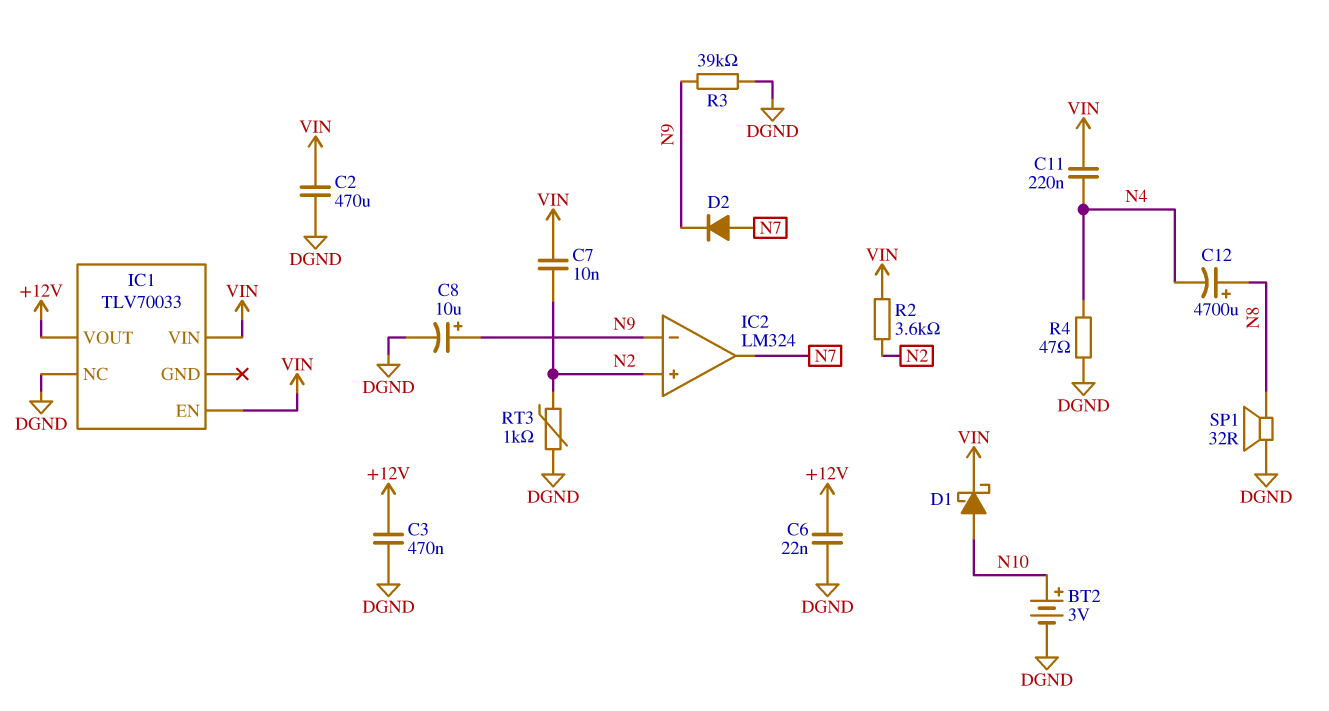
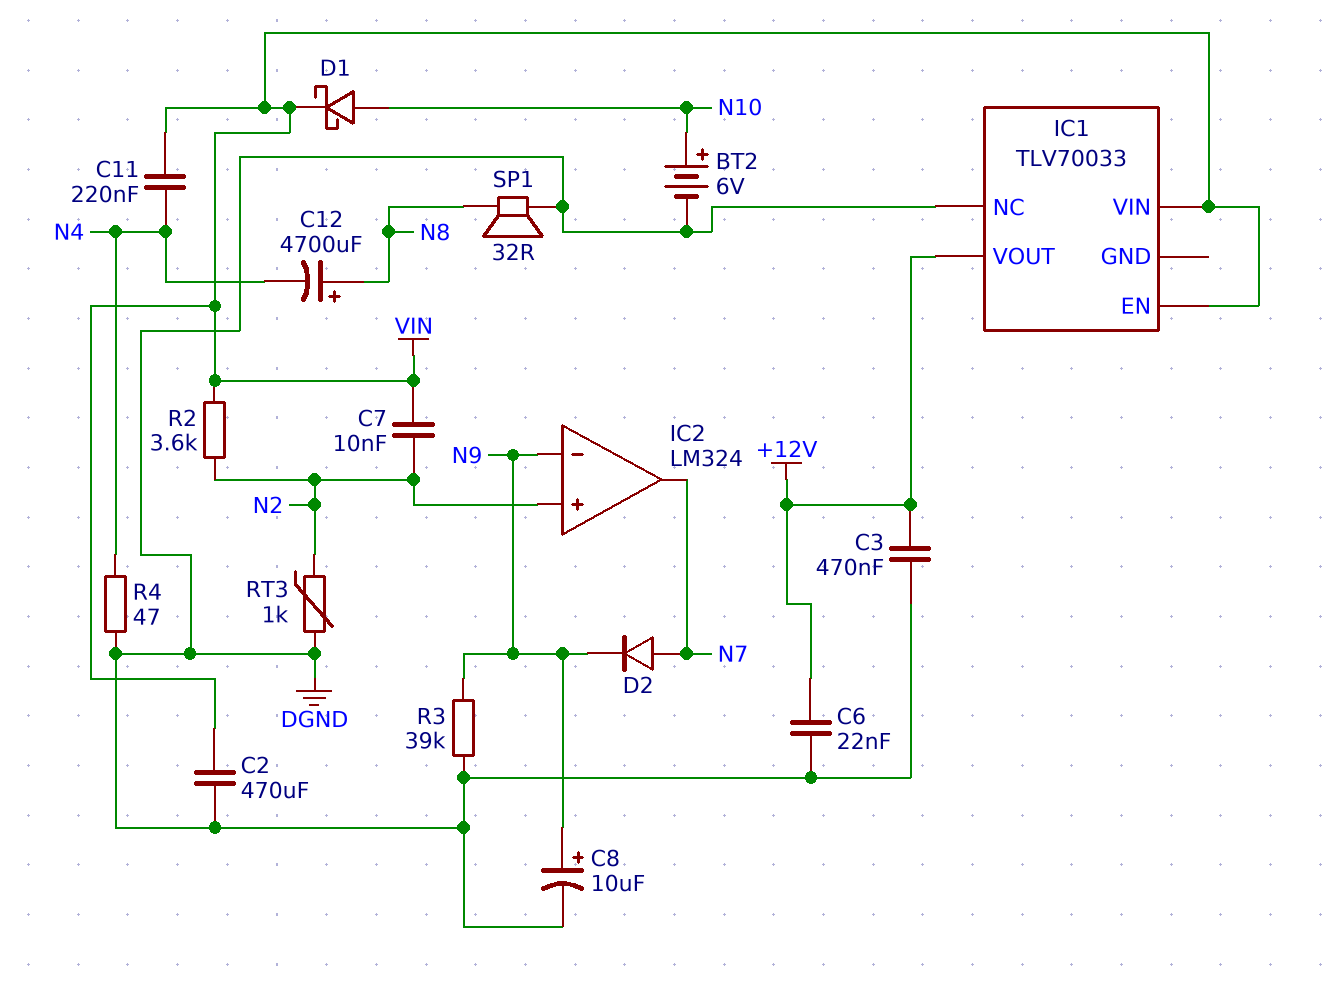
BT2: 3V (plus N10, minus DGND) -> 6V (plus N10, minus DGND)

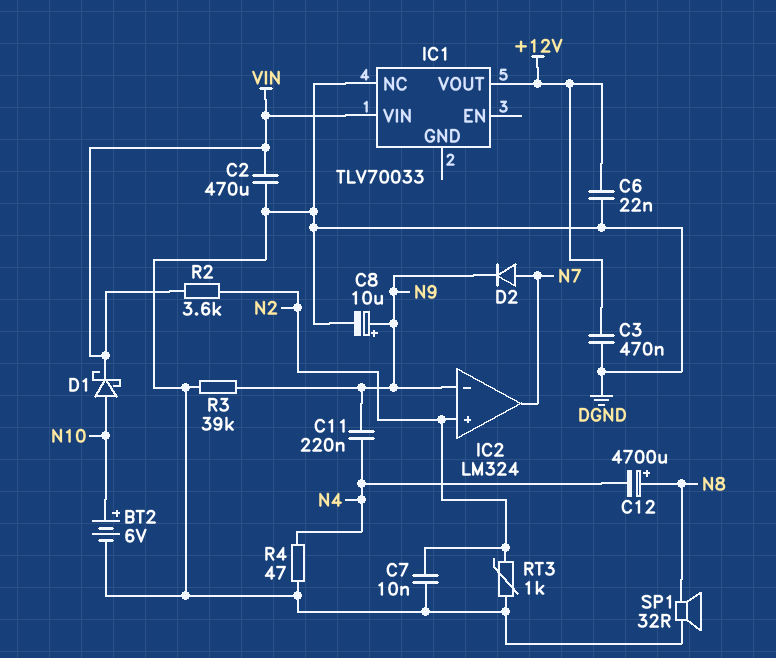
C7: 10nF (N2, VIN) -> 10nF (DGND, N2)
C11: 220nF (N4, VIN) -> 220nF (N4, N9)
IC1 pin EN: VIN -> none

